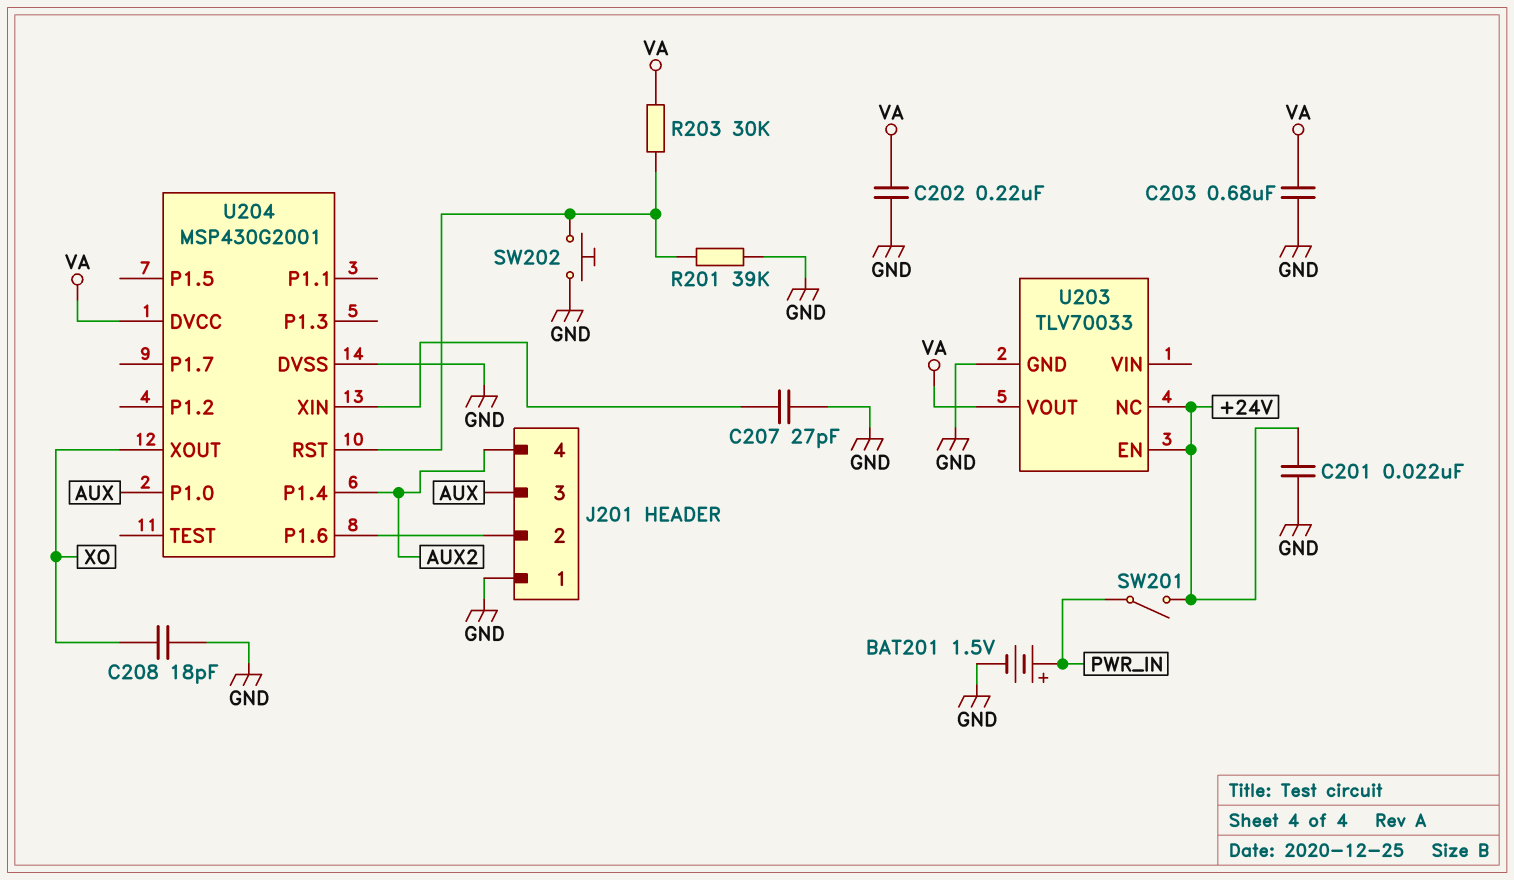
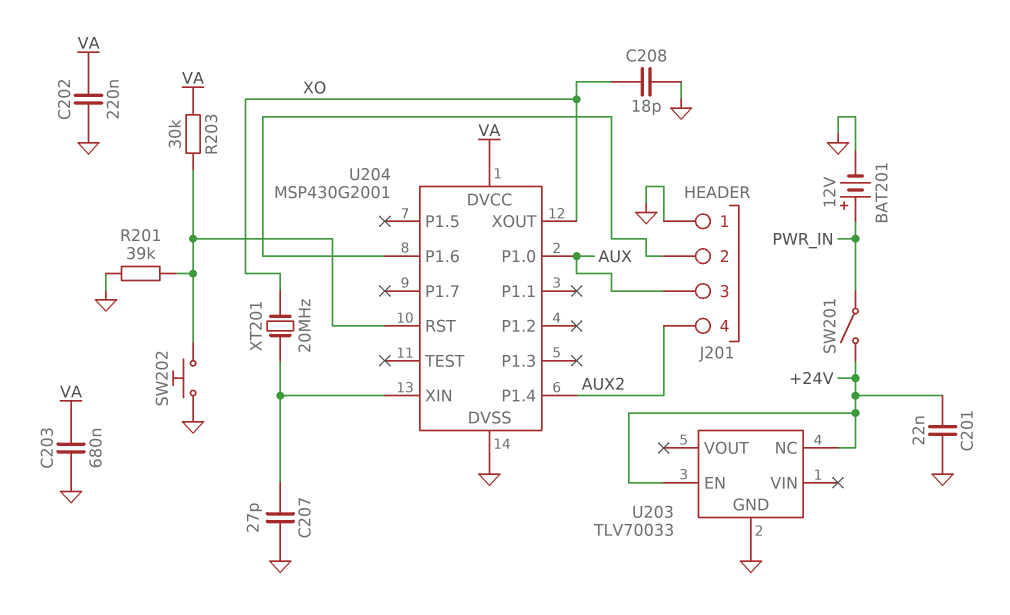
BAT201: 1.5V (plus PWR_IN, minus GND) -> 12V (plus PWR_IN, minus GND)
U203 pin VOUT: VA -> none
XT201: none -> 20MHz (U204/XIN, XO)

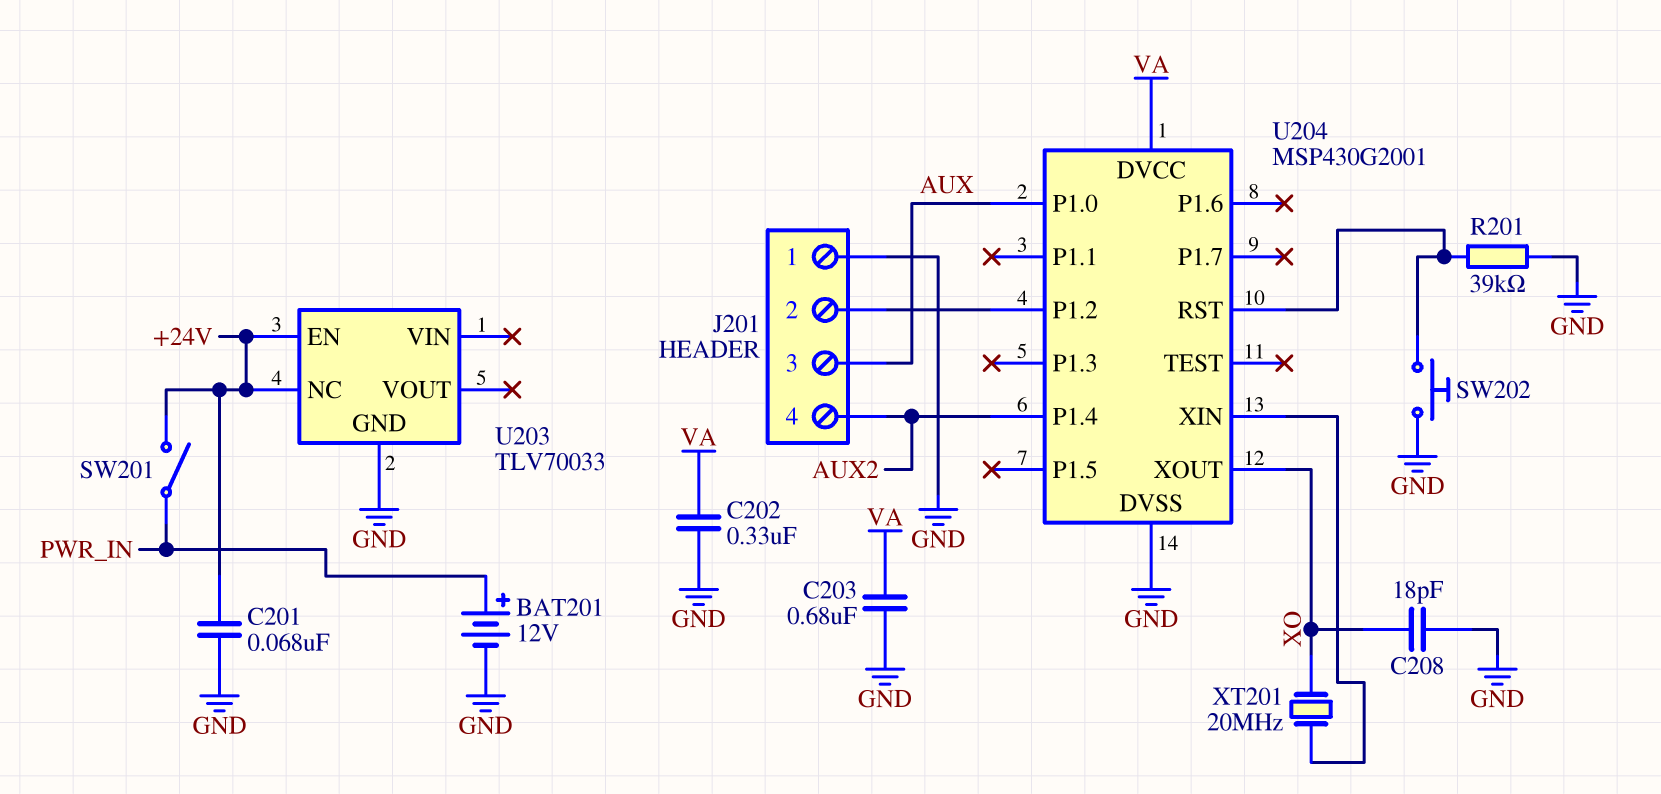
C201: 22nF (+24V, GND) -> 68nF (+24V, GND)
C202: 220nF (GND, VA) -> 330nF (GND, VA)
C207: 27pF (GND, U204/XIN) -> none
R203: 30k (U204/RST, VA) -> none
U204 pin P1.2: none -> J201/2
U204 pin P1.6: J201/2 -> none

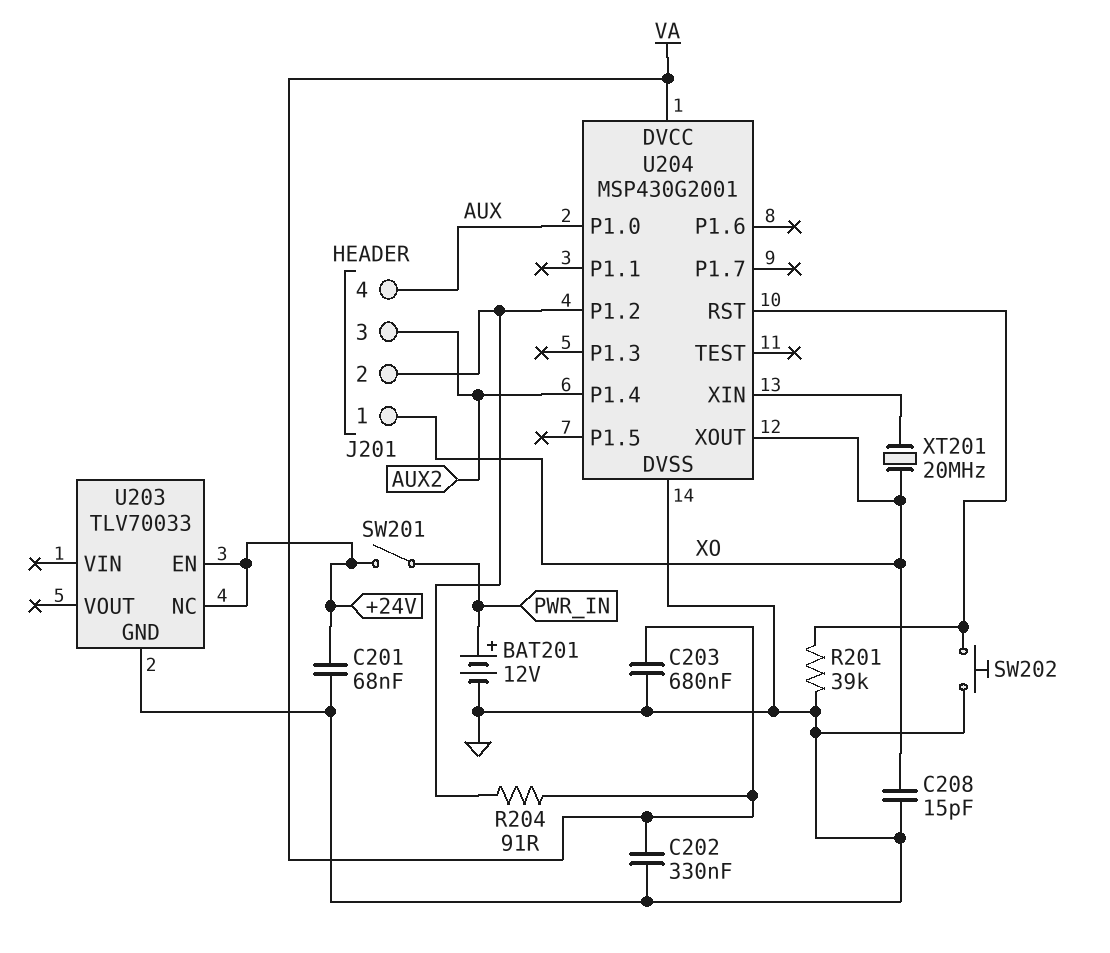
C208: 18pF (GND, XO) -> 15pF (GND, XO)
J201 pin 1: GND -> XO
J201 pin 3: AUX -> AUX2
J201 pin 4: AUX2 -> AUX
R204: none -> 91 (J201/2, VA)

